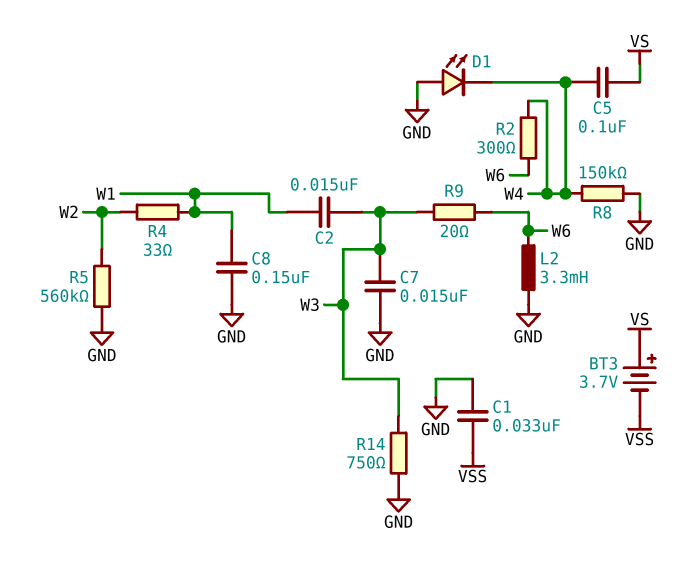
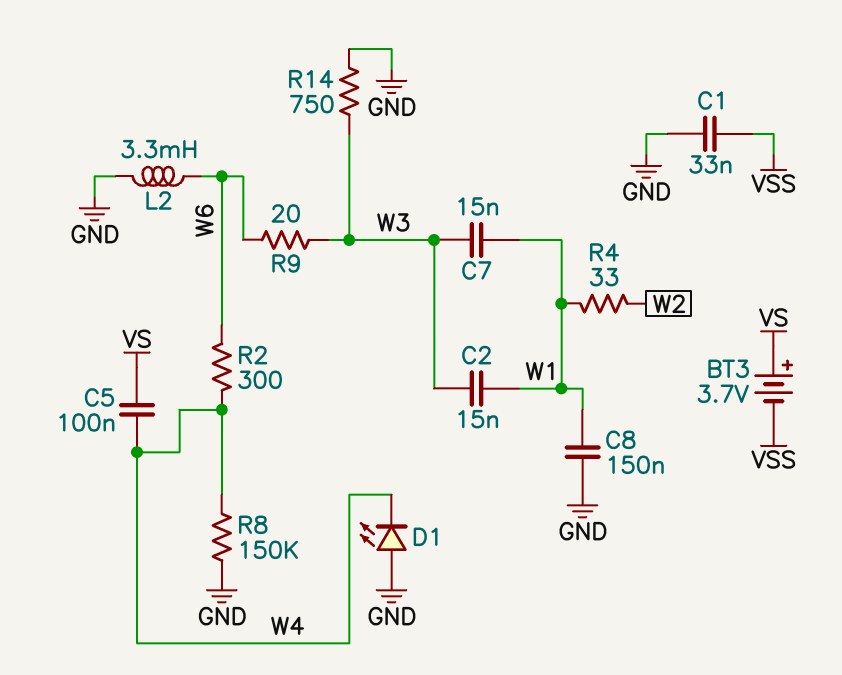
C7: 15nF (GND, W3) -> 15nF (W1, W3)
R5: 560k (GND, W2) -> none

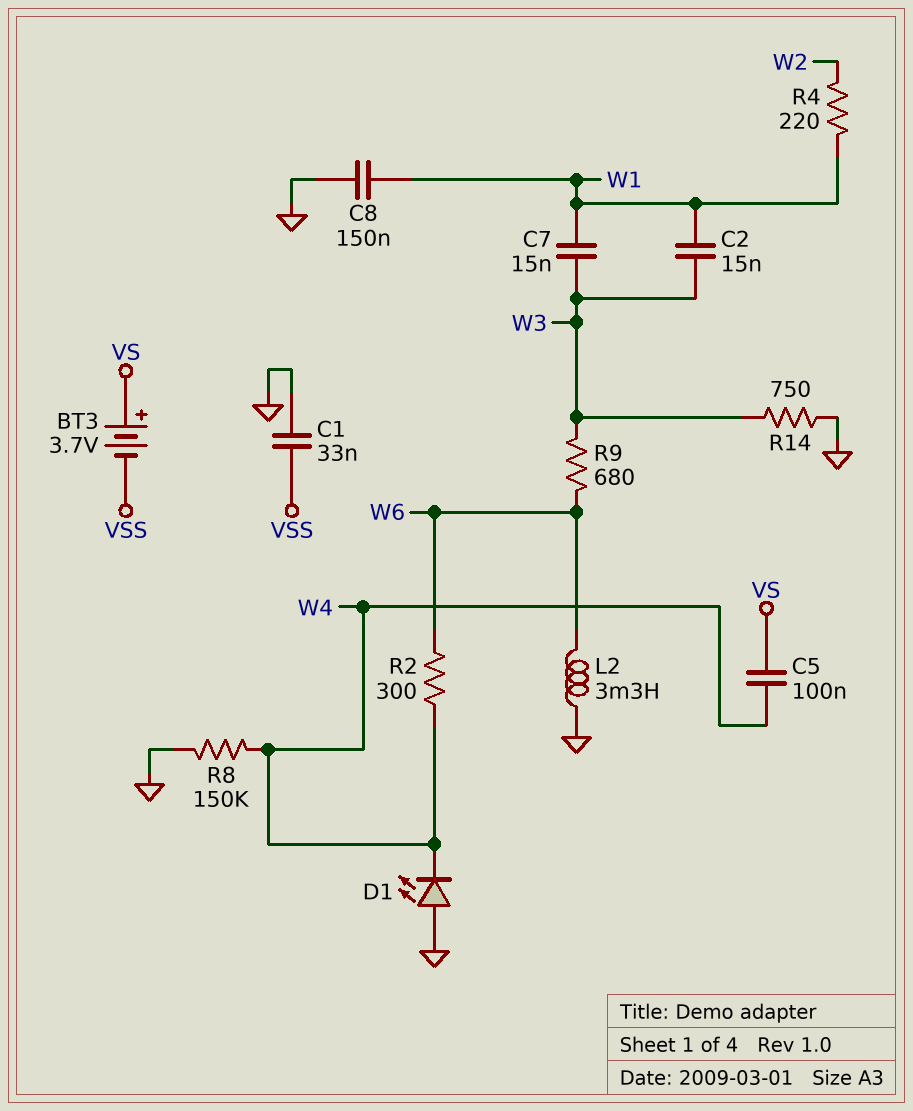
R4: 33 (W1, W2) -> 220 (W1, W2)
R9: 20 (W3, W6) -> 680 (W3, W6)

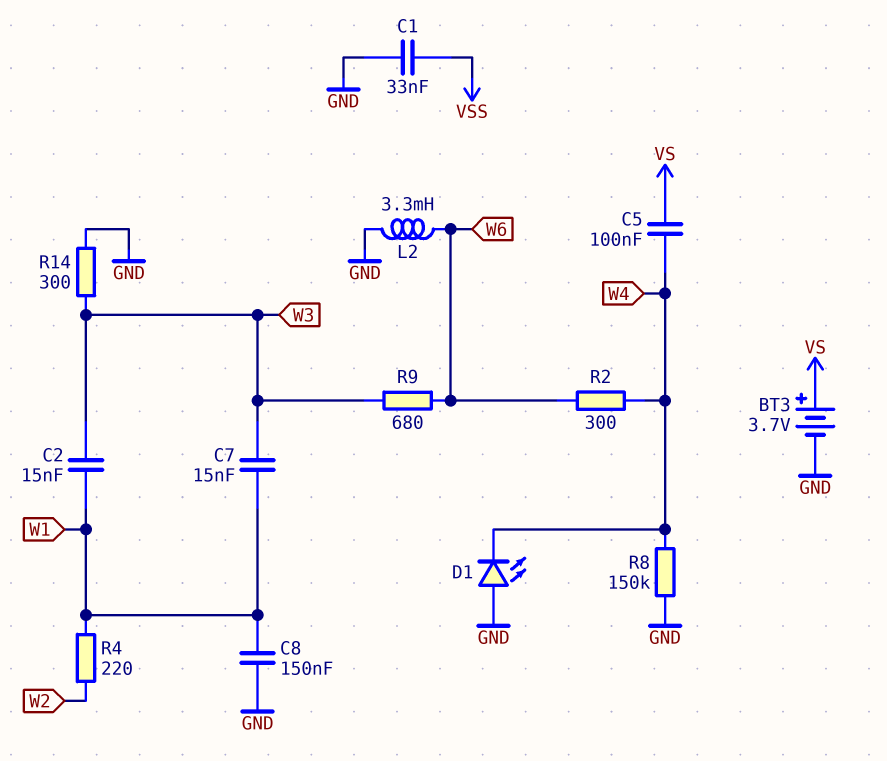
BT3: 3.7V (plus VS, minus VSS) -> 3.7V (plus VS, minus GND)
R14: 750 (GND, W3) -> 300 (GND, W3)

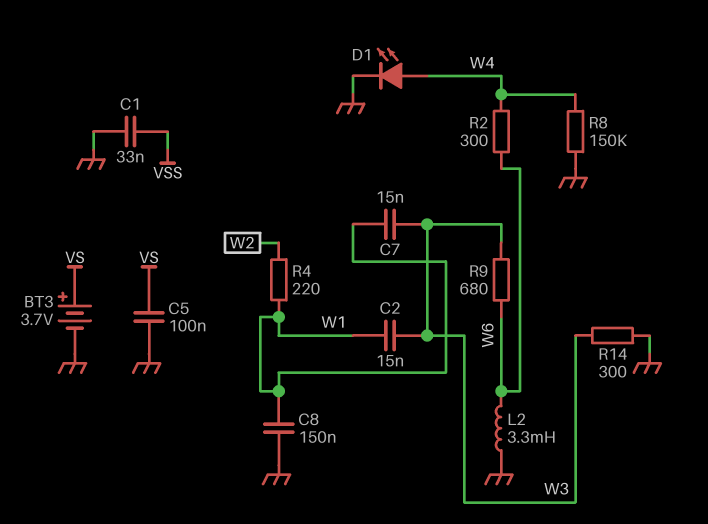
C5: 100nF (VS, W4) -> 100nF (GND, VS)
D1: LED (A GND, K W4) -> LED (A W4, K GND)

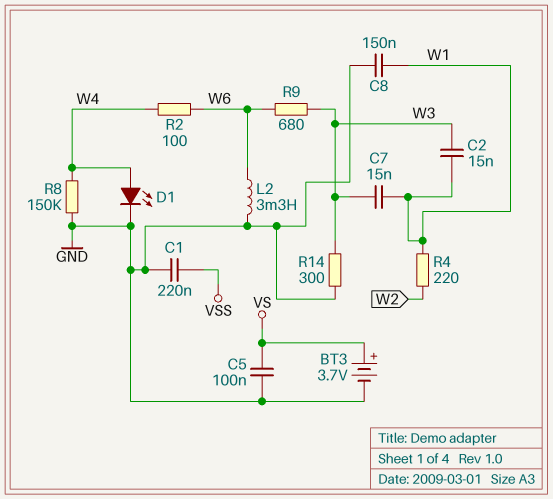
C1: 33nF (GND, VSS) -> 220nF (GND, VSS)
R2: 300 (W4, W6) -> 100 (W4, W6)

